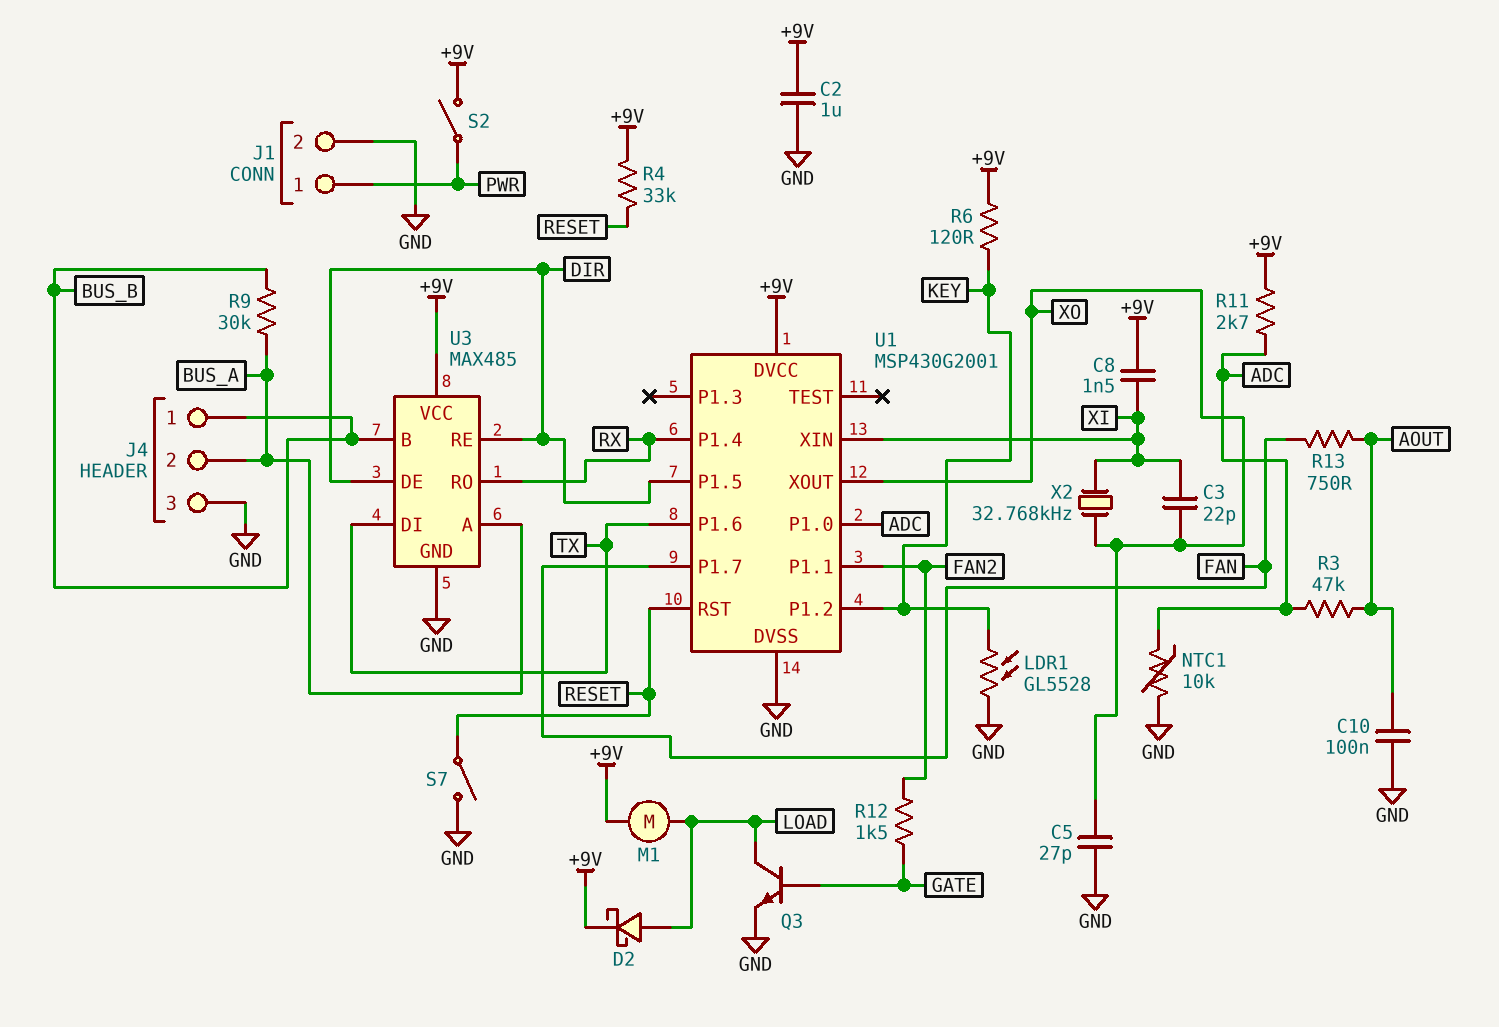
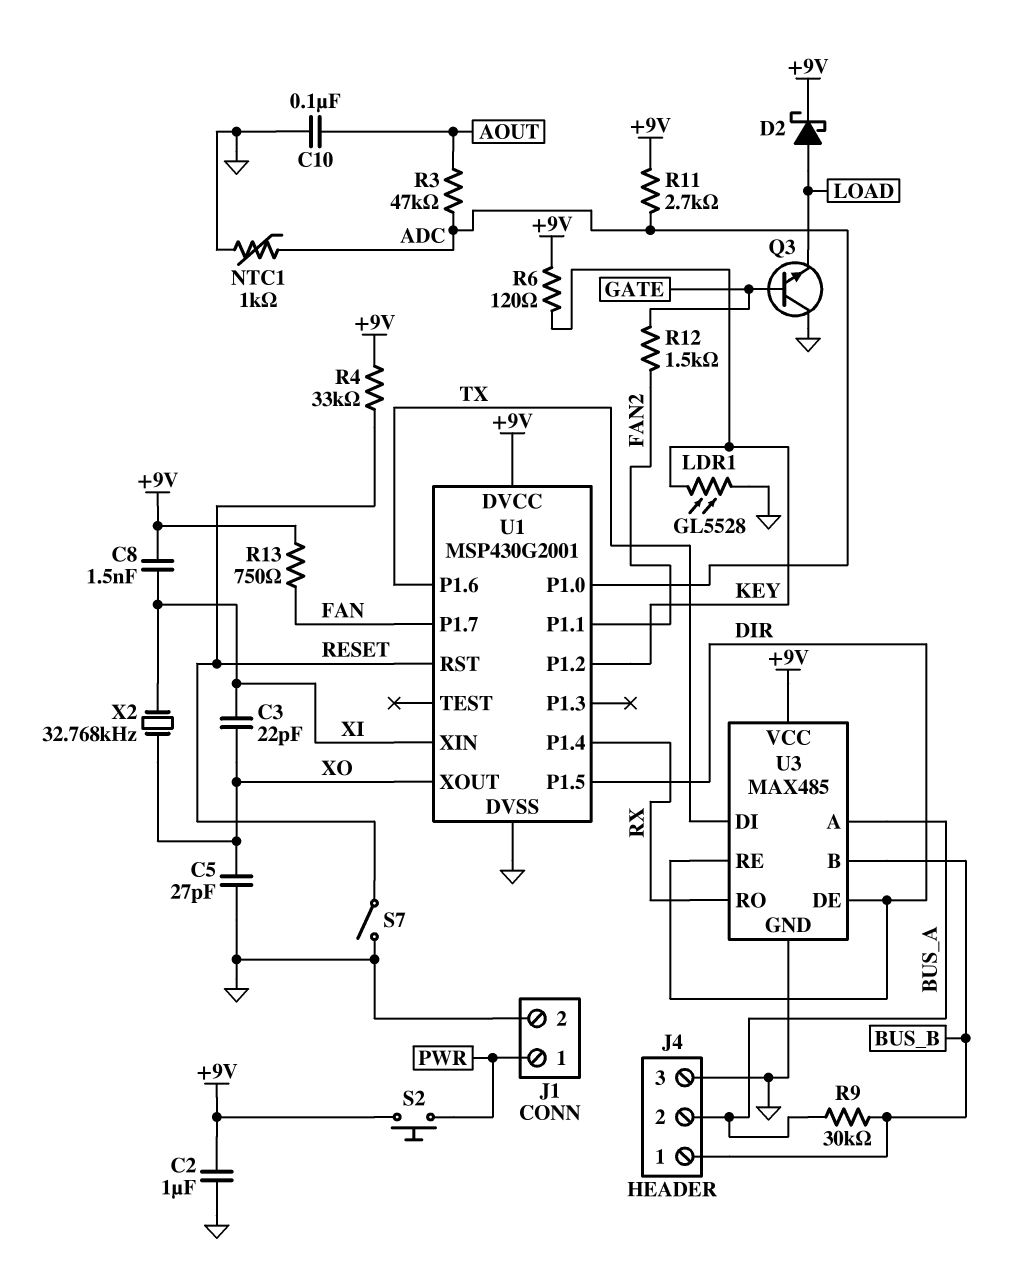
M1: motor (+9V, LOAD) -> none
NTC1: 10k (ADC, GND) -> 1k (ADC, GND)
Q3: NPN (B GATE, C LOAD, E GND) -> NPN (B GATE, C GND, E LOAD)
R13: 750 (AOUT, FAN) -> 750 (+9V, FAN)
S2: switch (+9V, PWR) -> button (+9V, PWR)

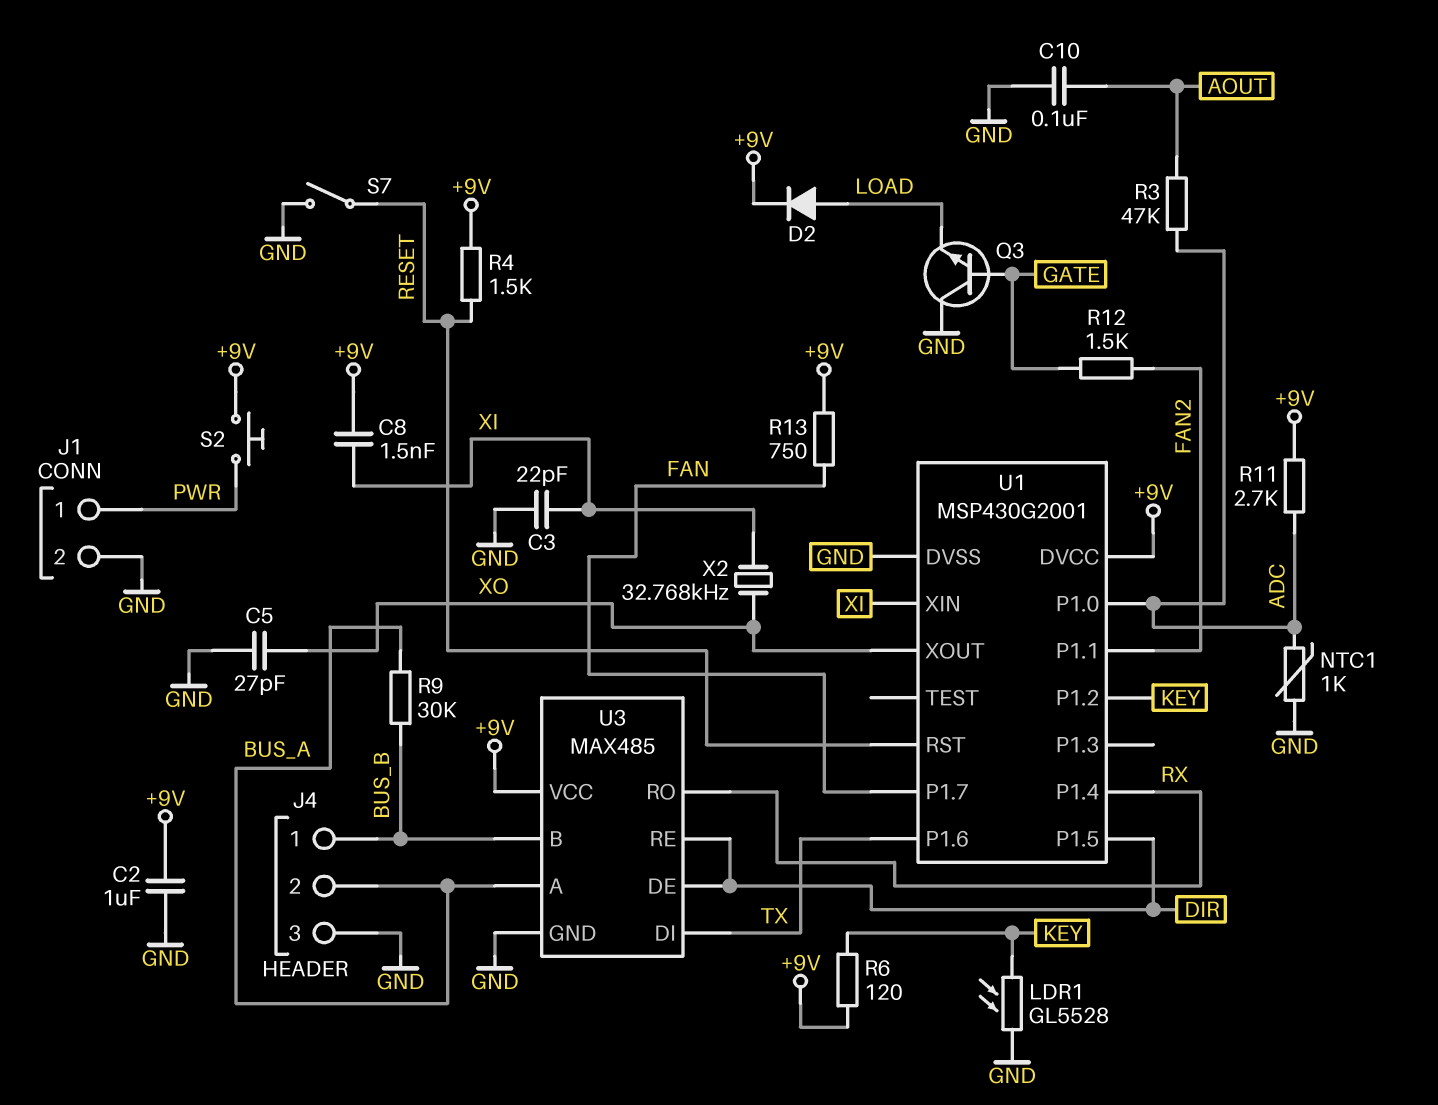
C3: 22pF (XI, XO) -> 22pF (GND, XI)
D2: schottky (A LOAD, K +9V) -> diode (A LOAD, K +9V)
R4: 33k (+9V, RESET) -> 1.5k (+9V, RESET)

